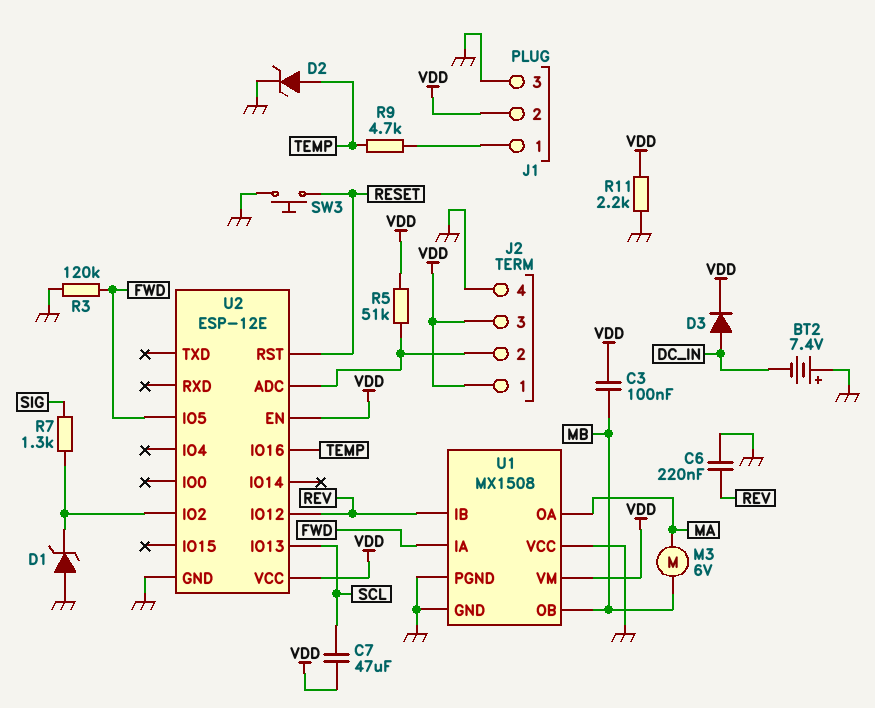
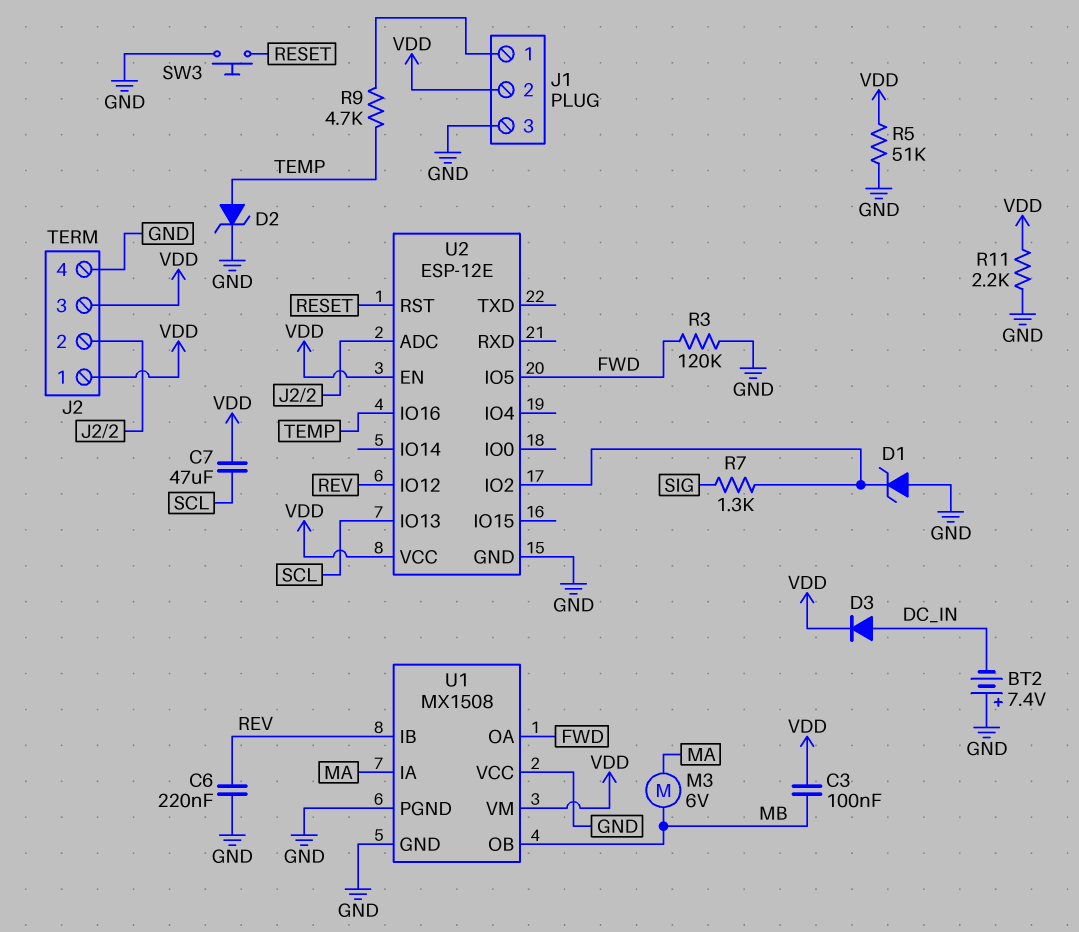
R5: 51k (J2/2, VDD) -> 51k (GND, VDD)
U1 pin IA: FWD -> MA
U1 pin OA: MA -> FWD

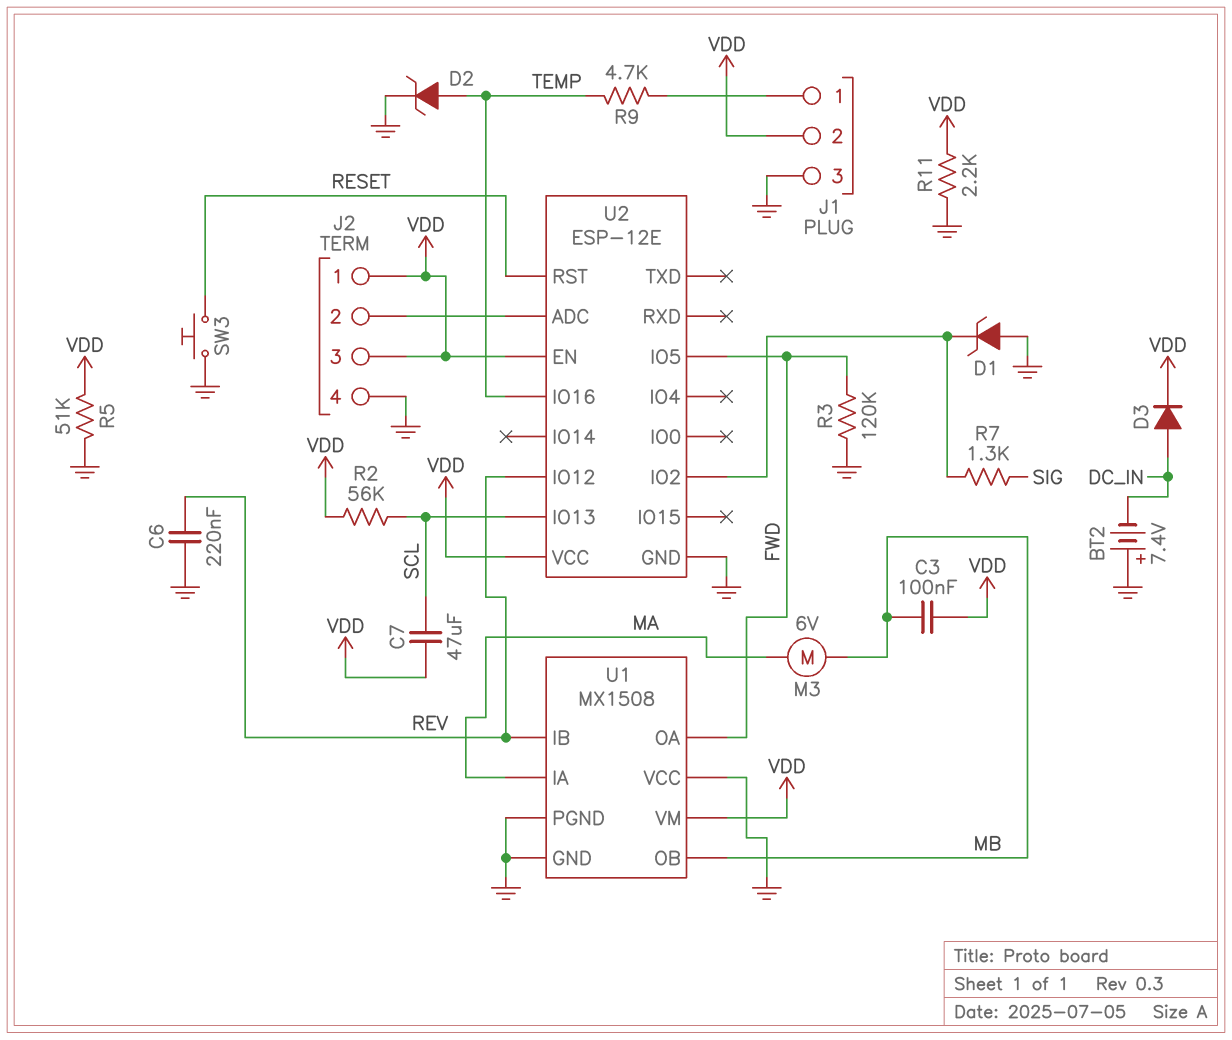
R2: none -> 56k (SCL, VDD)

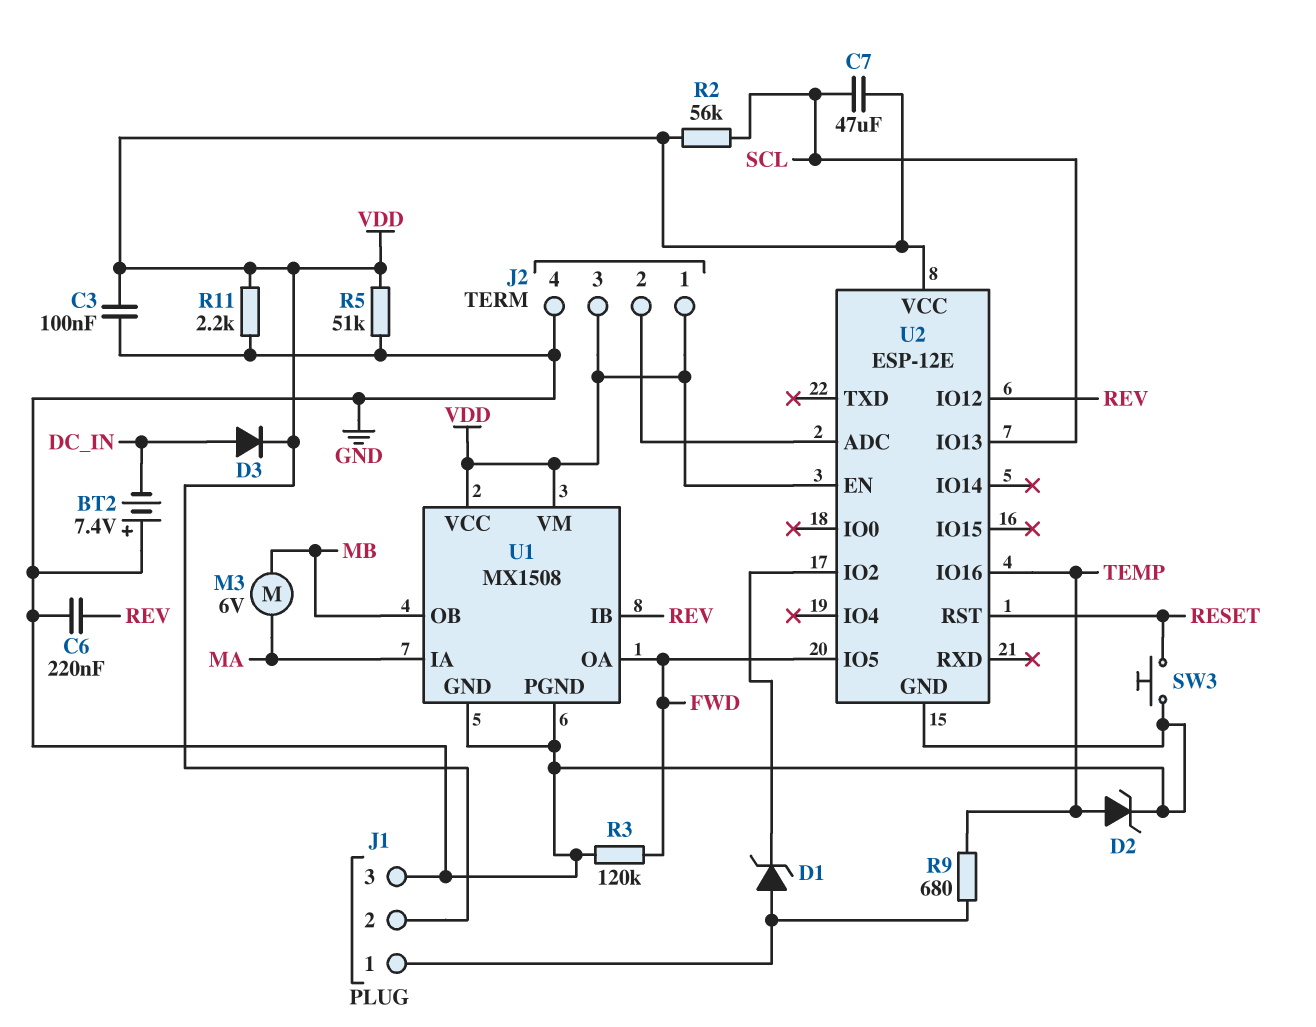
C3: 100nF (MB, VDD) -> 100nF (GND, VDD)
D1: zener (A GND, K U2/IO2) -> zener (A J1/1, K U2/IO2)
R7: 1.3k (SIG, U2/IO2) -> none
R9: 4.7k (J1/1, TEMP) -> 680 (J1/1, TEMP)
U1 pin VCC: GND -> VDD

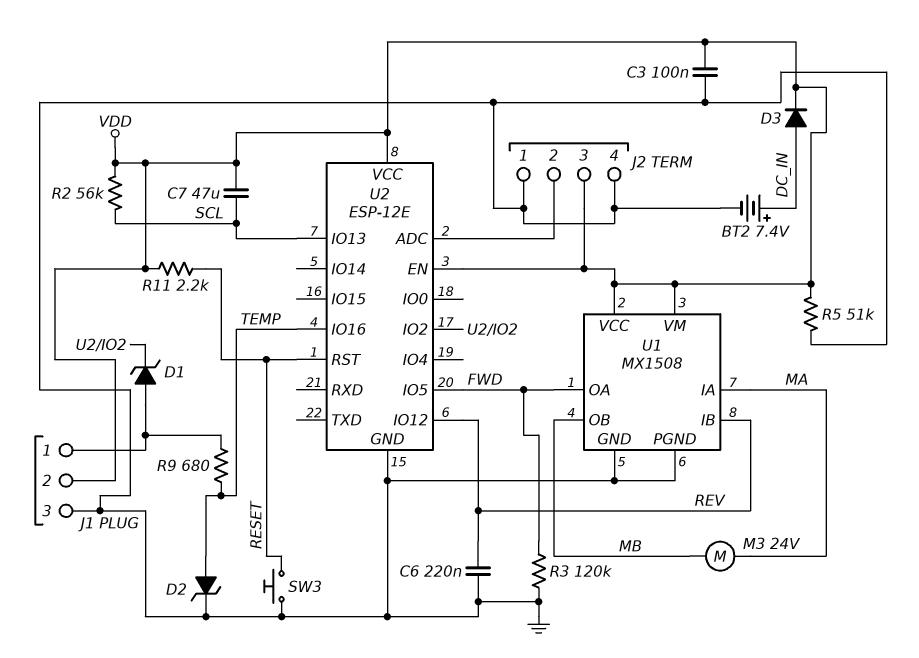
BT2: 7.4V (plus GND, minus DC_IN) -> 7.4V (plus DC_IN, minus GND)
J2 pin 1: VDD -> GND
M3: motor 6V (MA, MB) -> motor 24V (MA, MB)
R11: 2.2k (GND, VDD) -> 2.2k (RESET, VDD)

